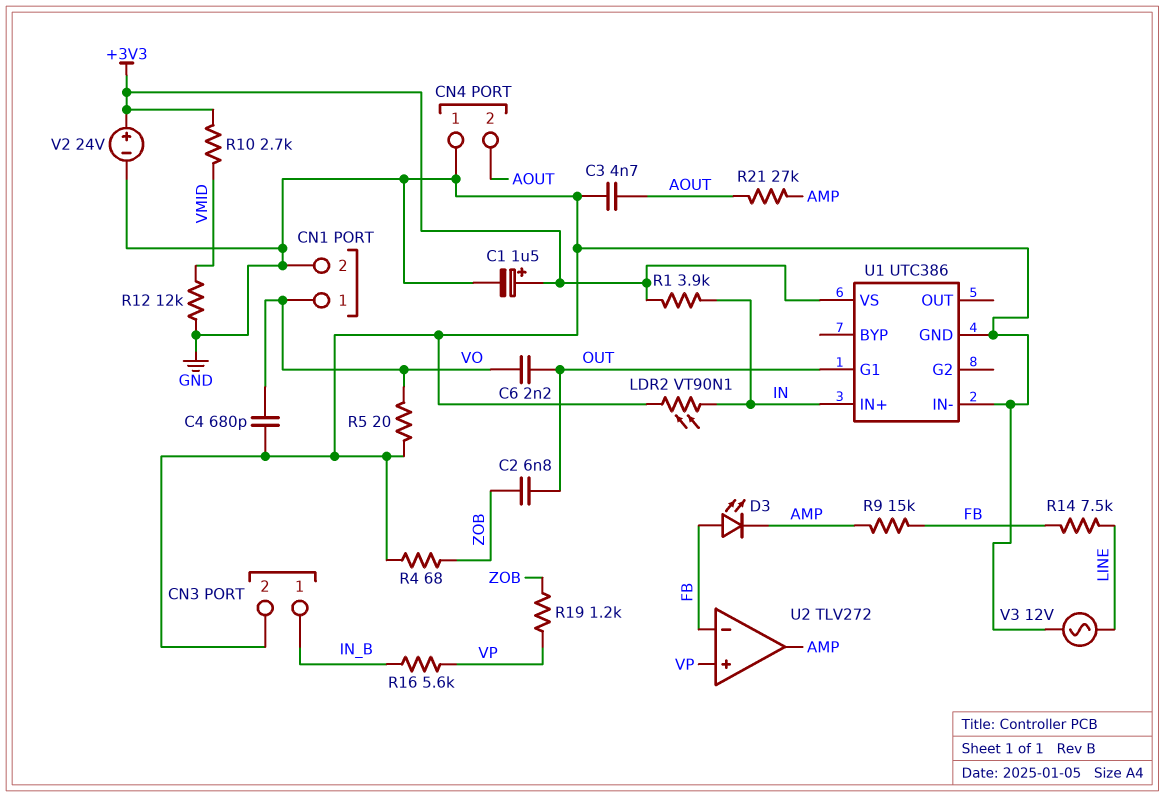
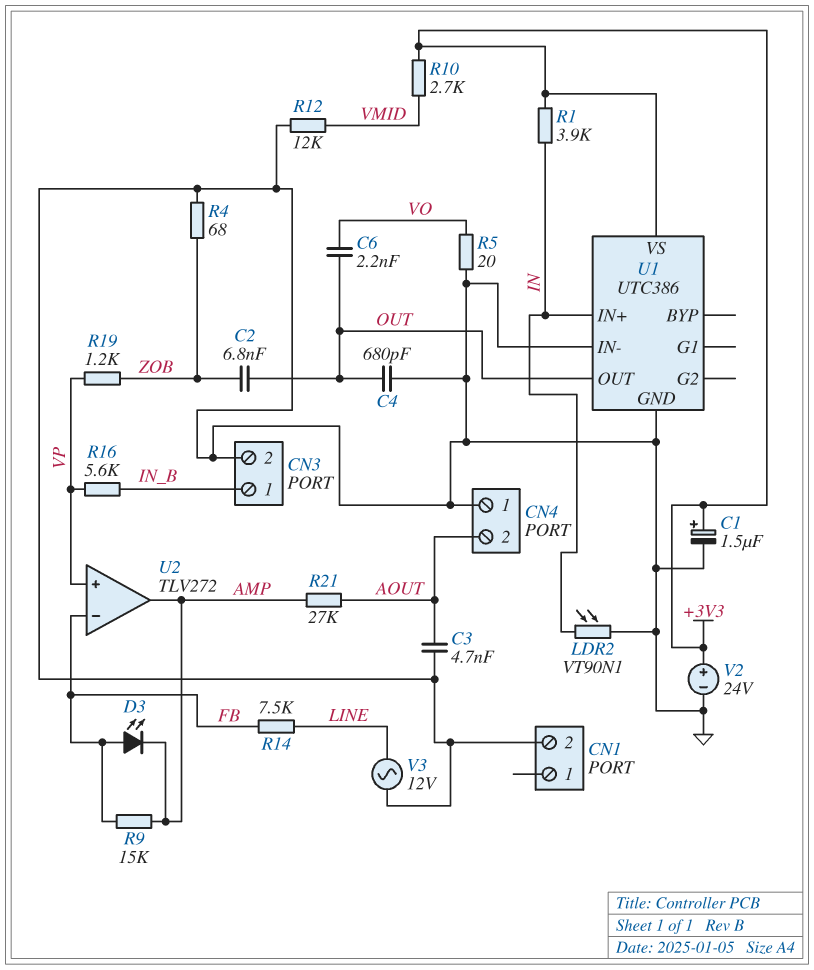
C4: 680pF (GND, VO) -> 680pF (GND, OUT)
CN1 pin 1: VO -> none
U1 pin G1: OUT -> none
U1 pin OUT: none -> OUT

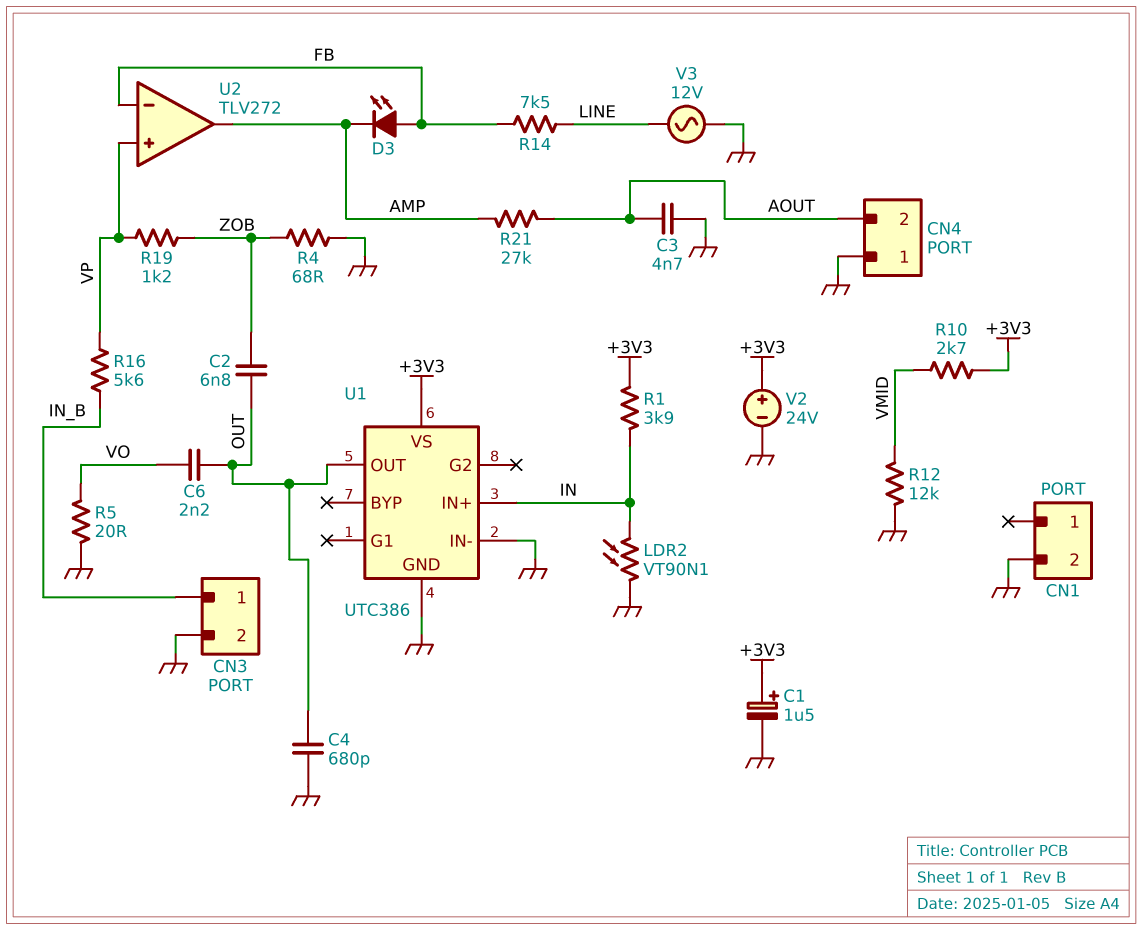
R9: 15k (AMP, FB) -> none

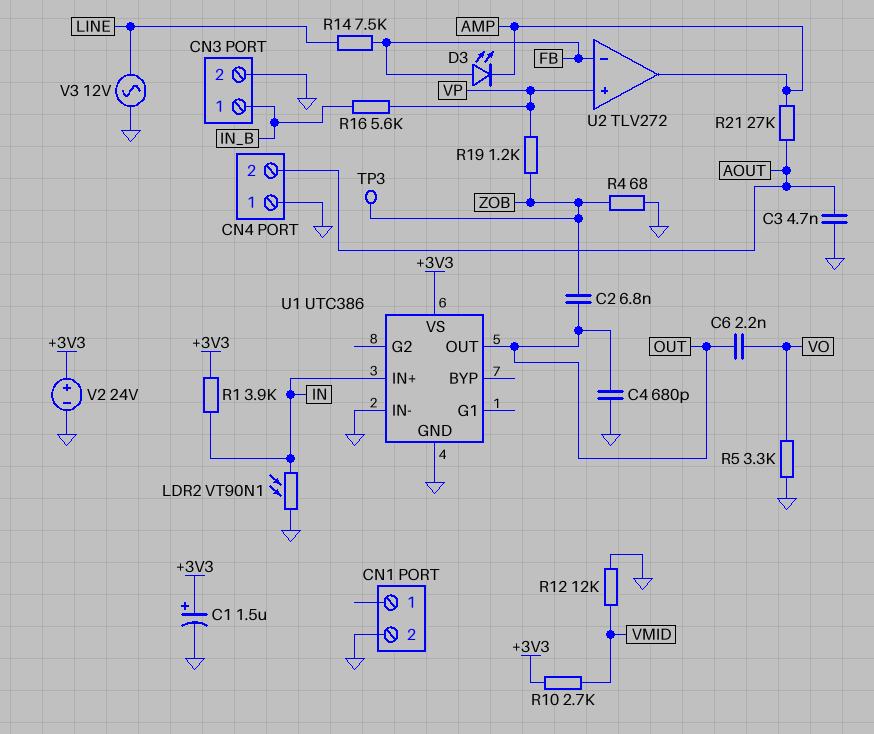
R5: 20 (GND, VO) -> 3.3k (GND, VO)
TP3: none -> test point (ZOB)

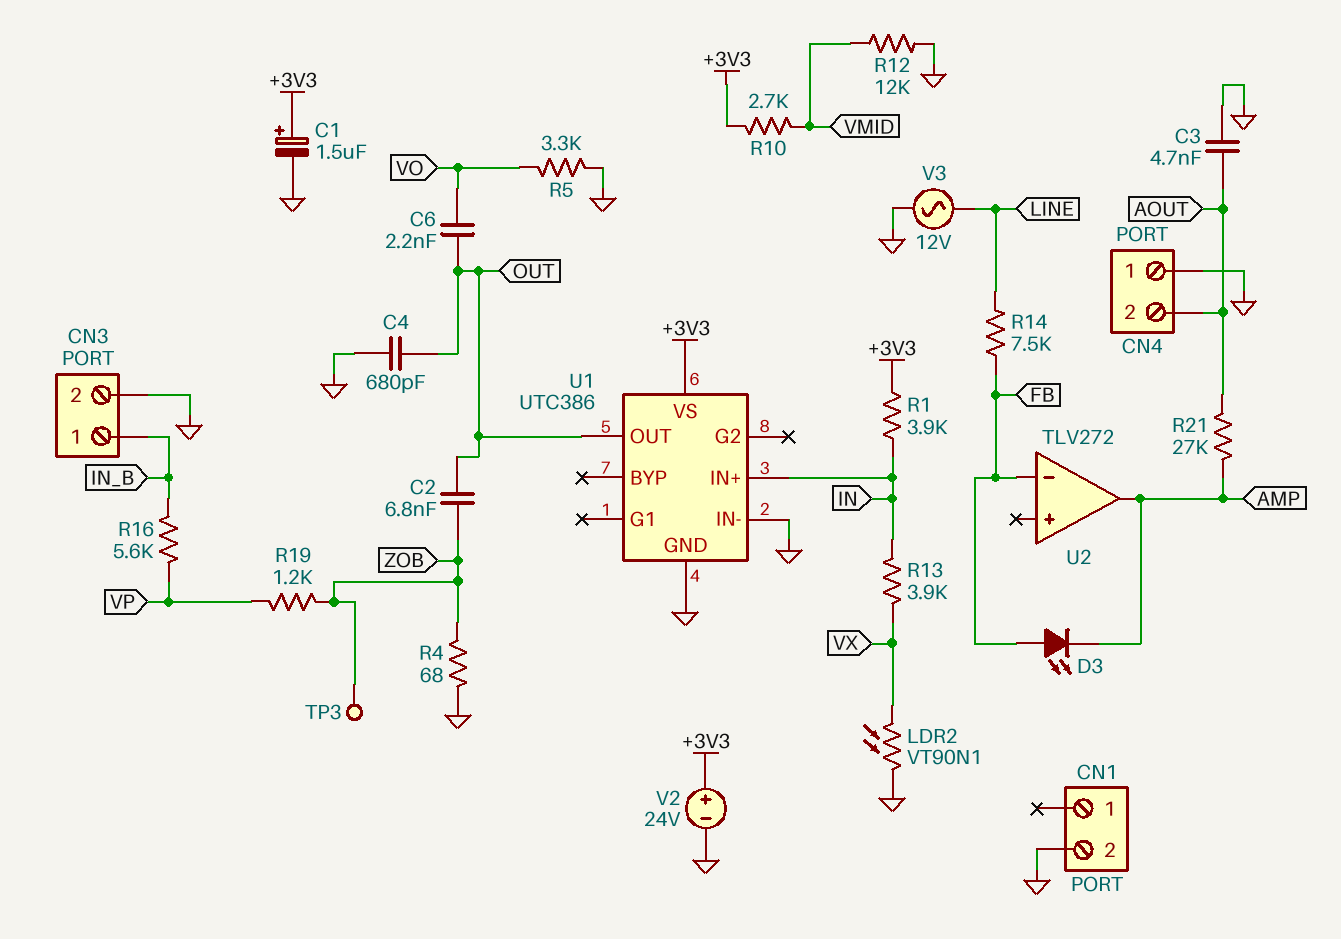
LDR2: VT90N1 (GND, IN) -> VT90N1 (GND, VX)
R13: none -> 3.9k (IN, VX)
U2 pin in+: VP -> none

